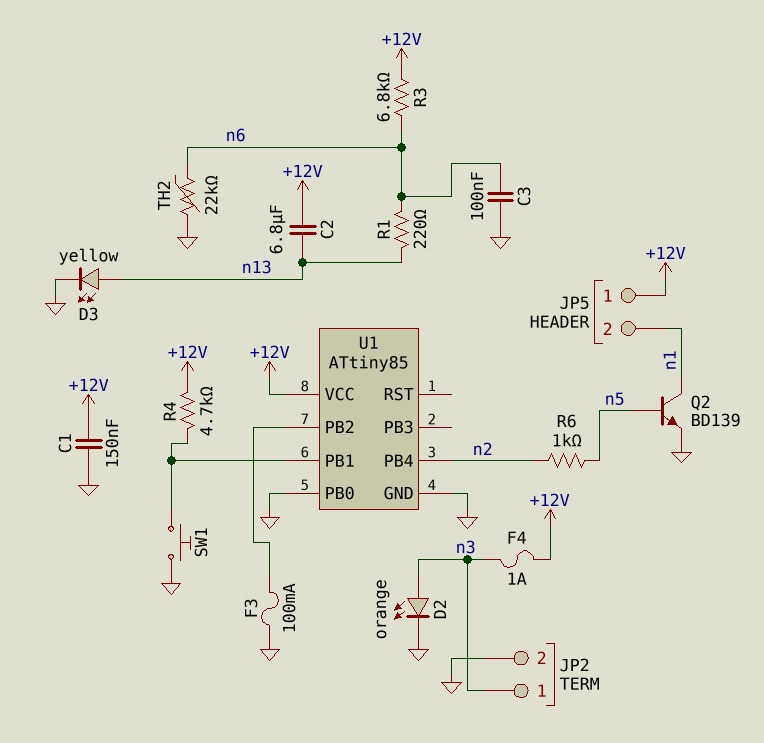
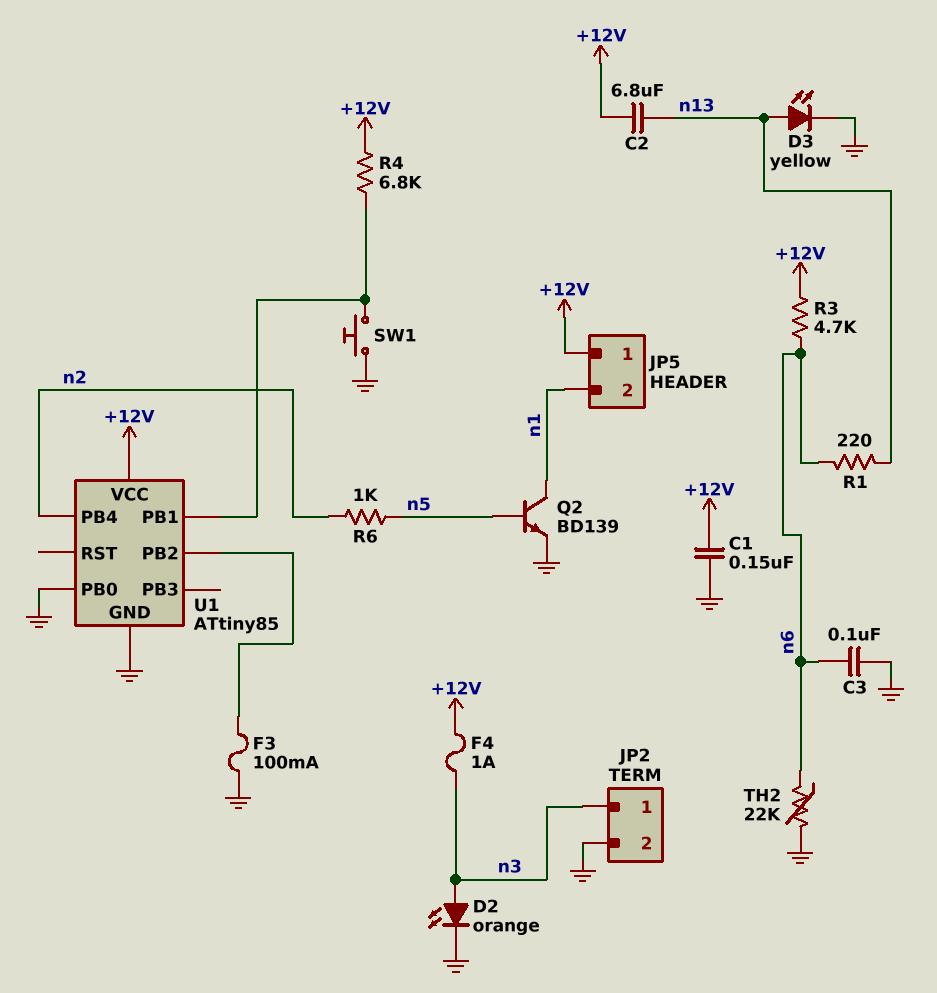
R3: 6.8k (+12V, n6) -> 4.7k (+12V, n6)
R4: 4.7k (+12V, U1/PB1) -> 6.8k (+12V, U1/PB1)

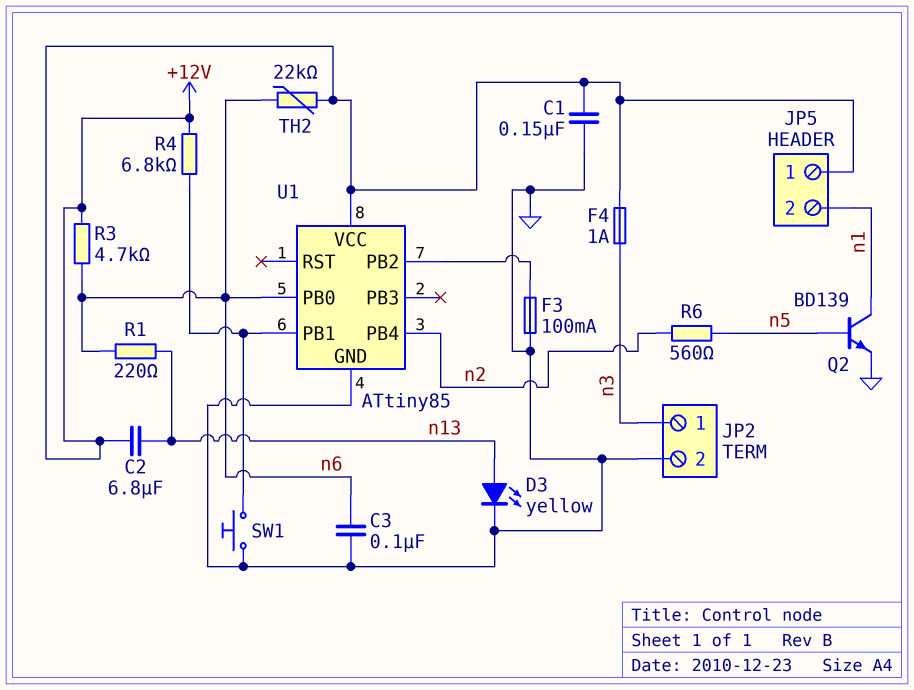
D2: LED orange (A n3, K GND) -> none
R6: 1k (n2, n5) -> 560 (n2, n5)
TH2: 22k (GND, n6) -> 22k (+12V, n6)
U1 pin PB0: GND -> n6

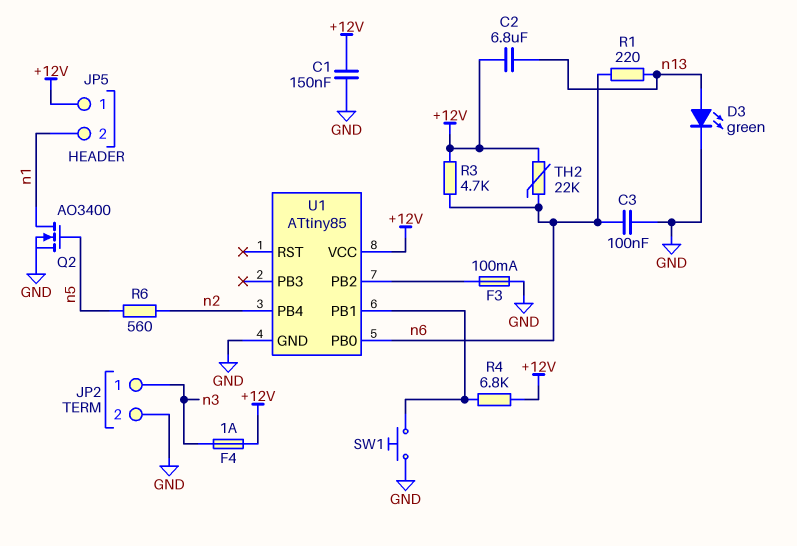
D3: LED yellow (A n13, K GND) -> LED green (A n13, K GND)
Q2: NPN BD139 (B n5, C n1, E GND) -> NMOS AO3400 (G n5, D n1, S GND)

